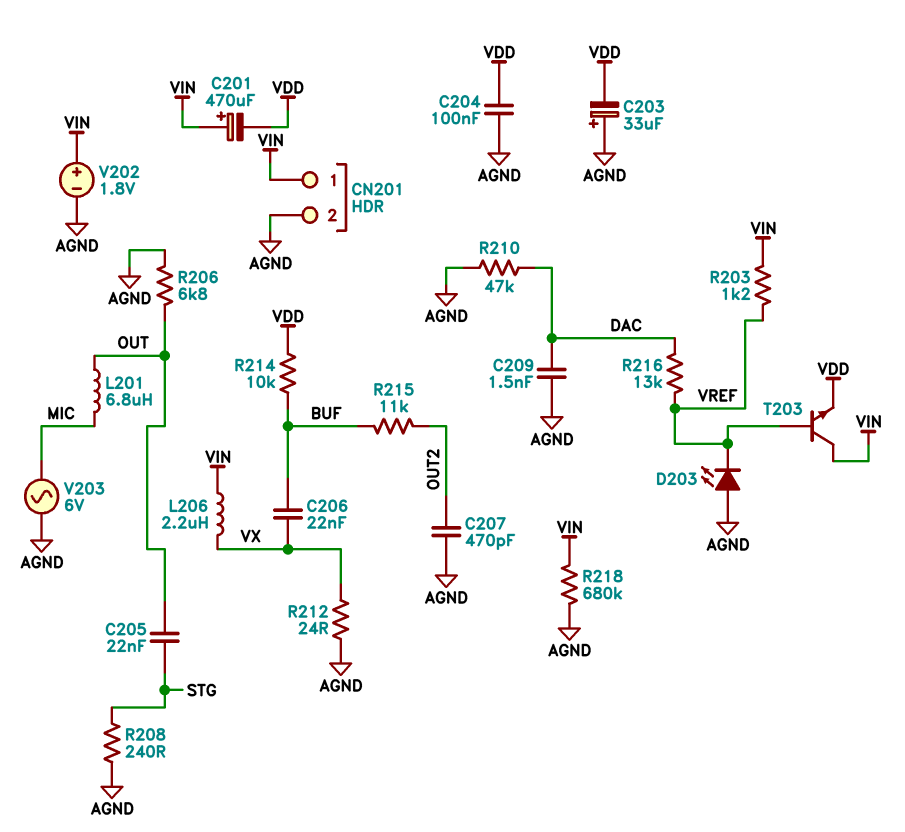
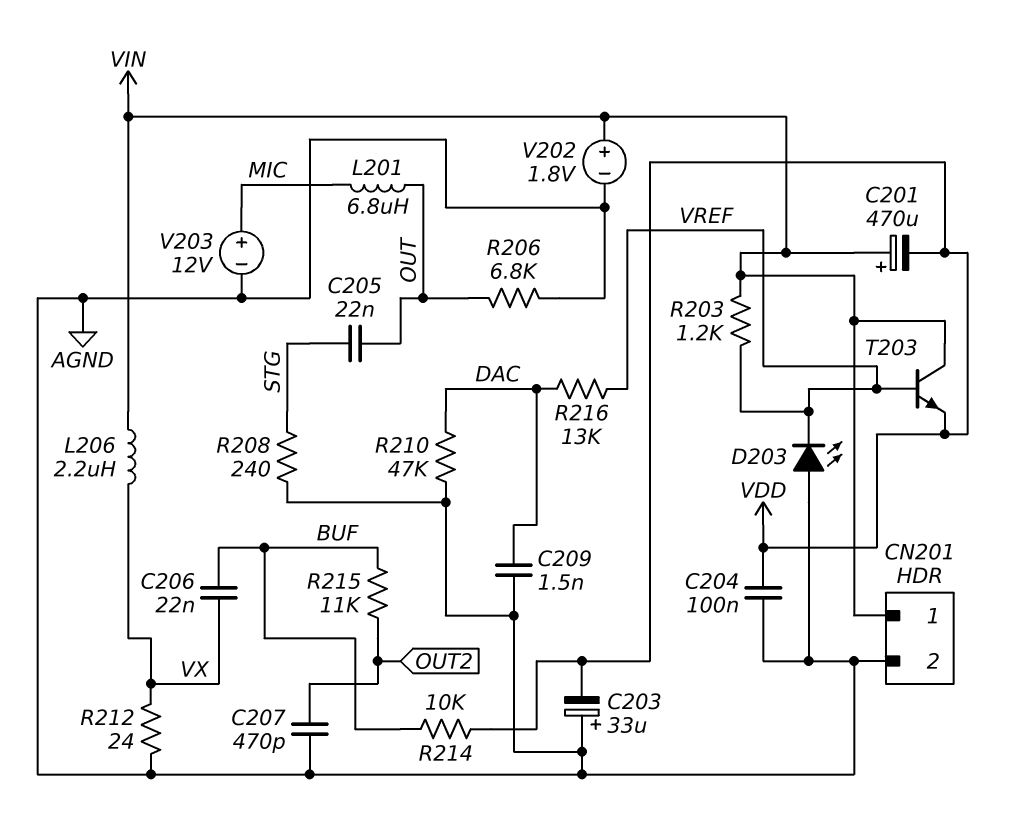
R218: 680k (AGND, VIN) -> none
V203: AC 6V (AGND, MIC) -> 12V (plus MIC, minus AGND)

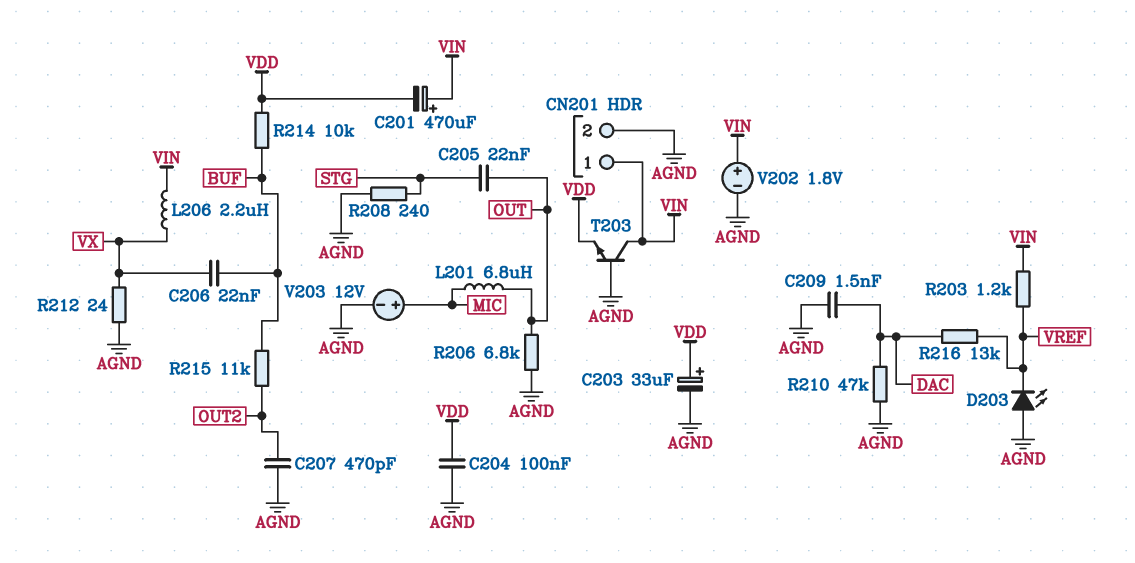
C203: 33uF (plus AGND, minus VDD) -> 33uF (plus VDD, minus AGND)
T203: NPN (B VREF, C VIN, E VDD) -> NPN (B AGND, C VIN, E VDD)

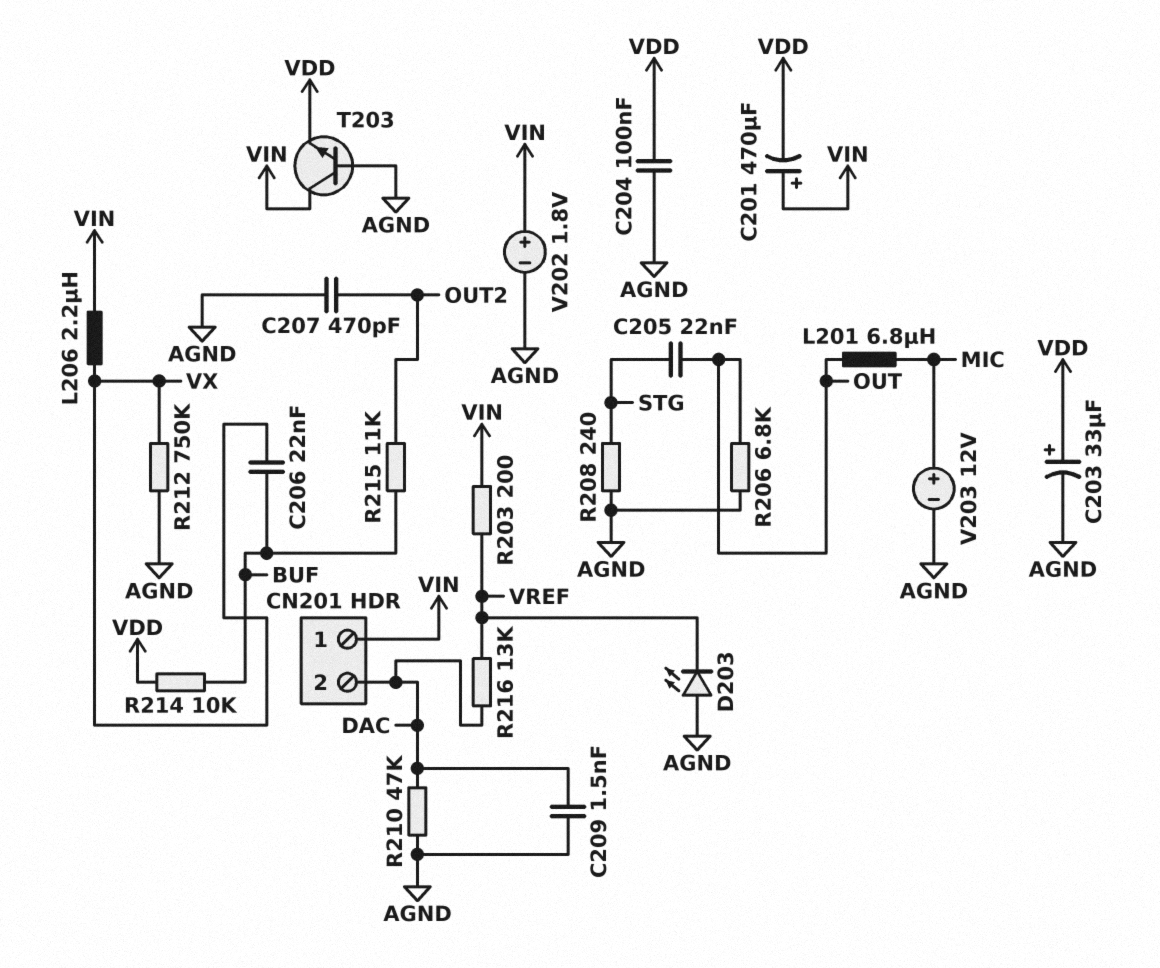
CN201 pin 2: AGND -> DAC
R203: 1.2k (VIN, VREF) -> 200 (VIN, VREF)
R212: 24 (AGND, VX) -> 750k (AGND, VX)

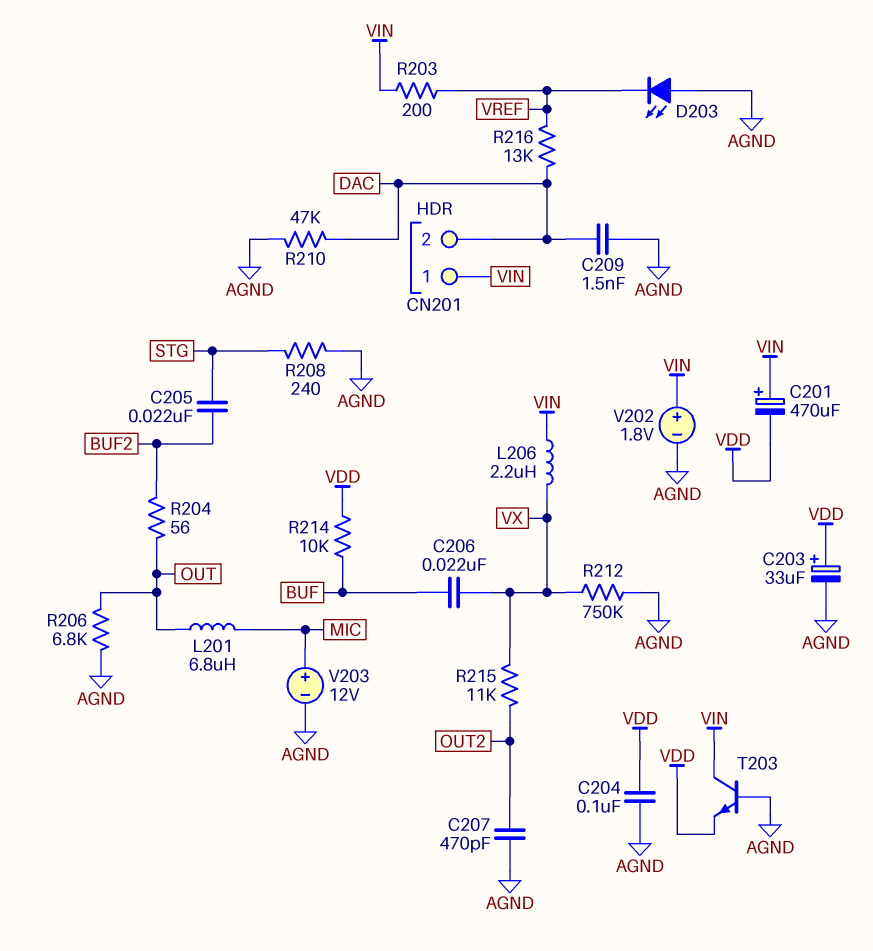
C205: 22nF (OUT, STG) -> 22nF (BUF2, STG)
R204: none -> 56 (BUF2, OUT)
R215: 11k (BUF, OUT2) -> 11k (OUT2, VX)

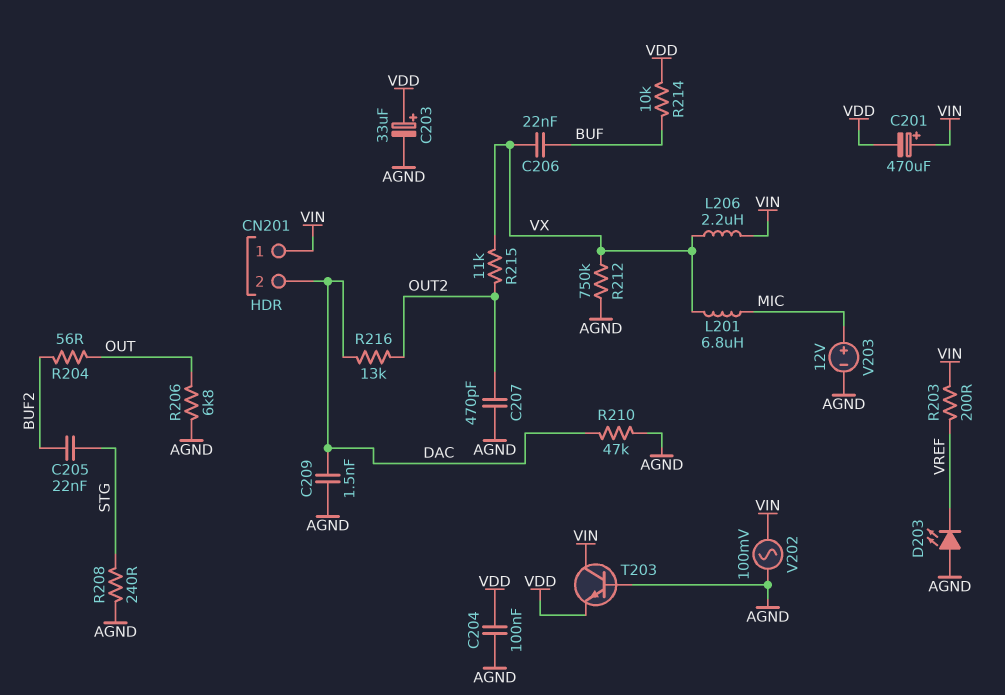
L201: 6.8uH (MIC, OUT) -> 6.8uH (MIC, VX)
R216: 13k (DAC, VREF) -> 13k (DAC, OUT2)
V202: 1.8V (plus VIN, minus AGND) -> AC 100mV (AGND, VIN)

